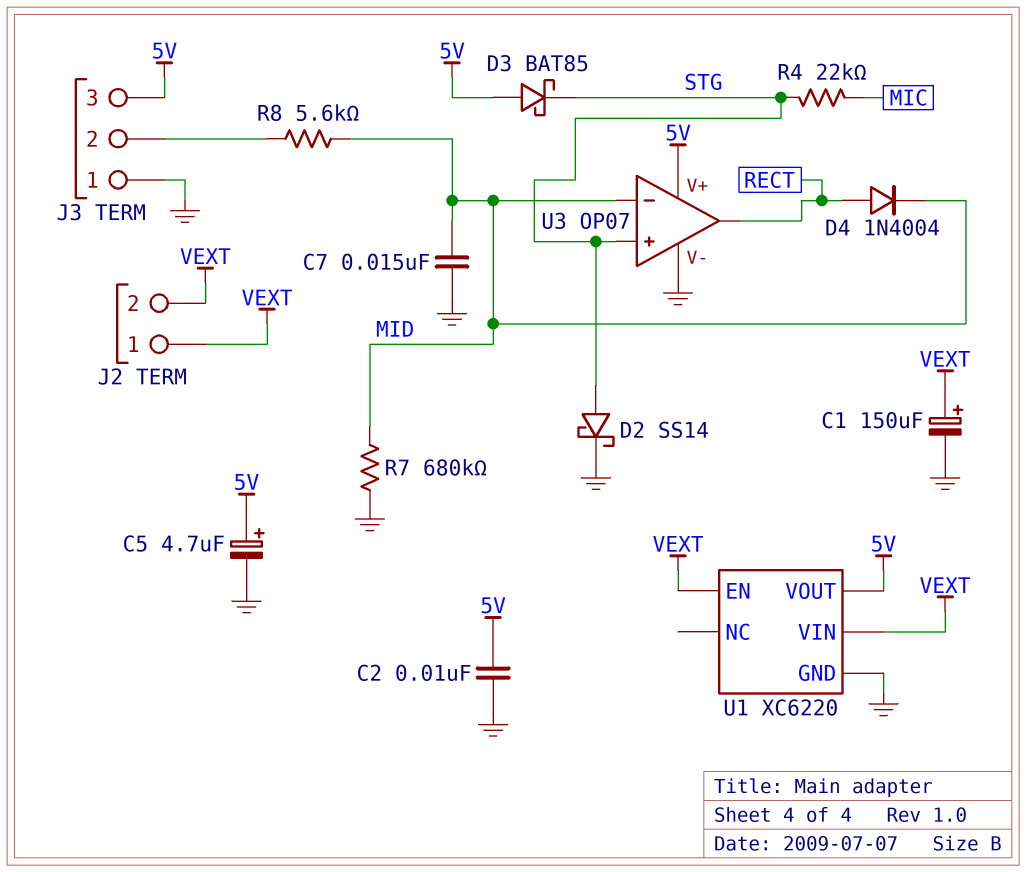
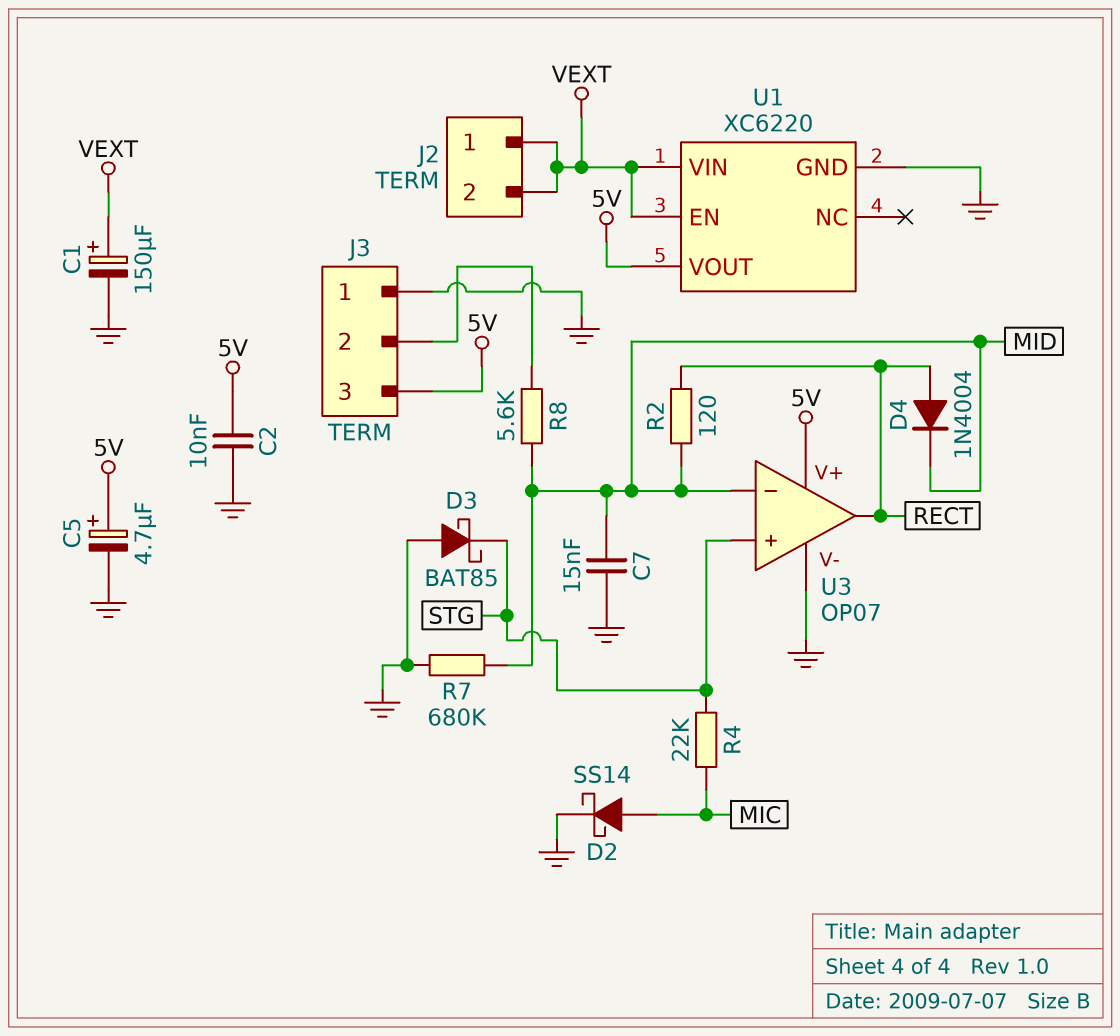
D2: schottky SS14 (A STG, K GND) -> schottky SS14 (A MIC, K GND)
D3: schottky BAT85 (A 5V, K STG) -> schottky BAT85 (A GND, K STG)
R2: none -> 120 (MID, RECT)

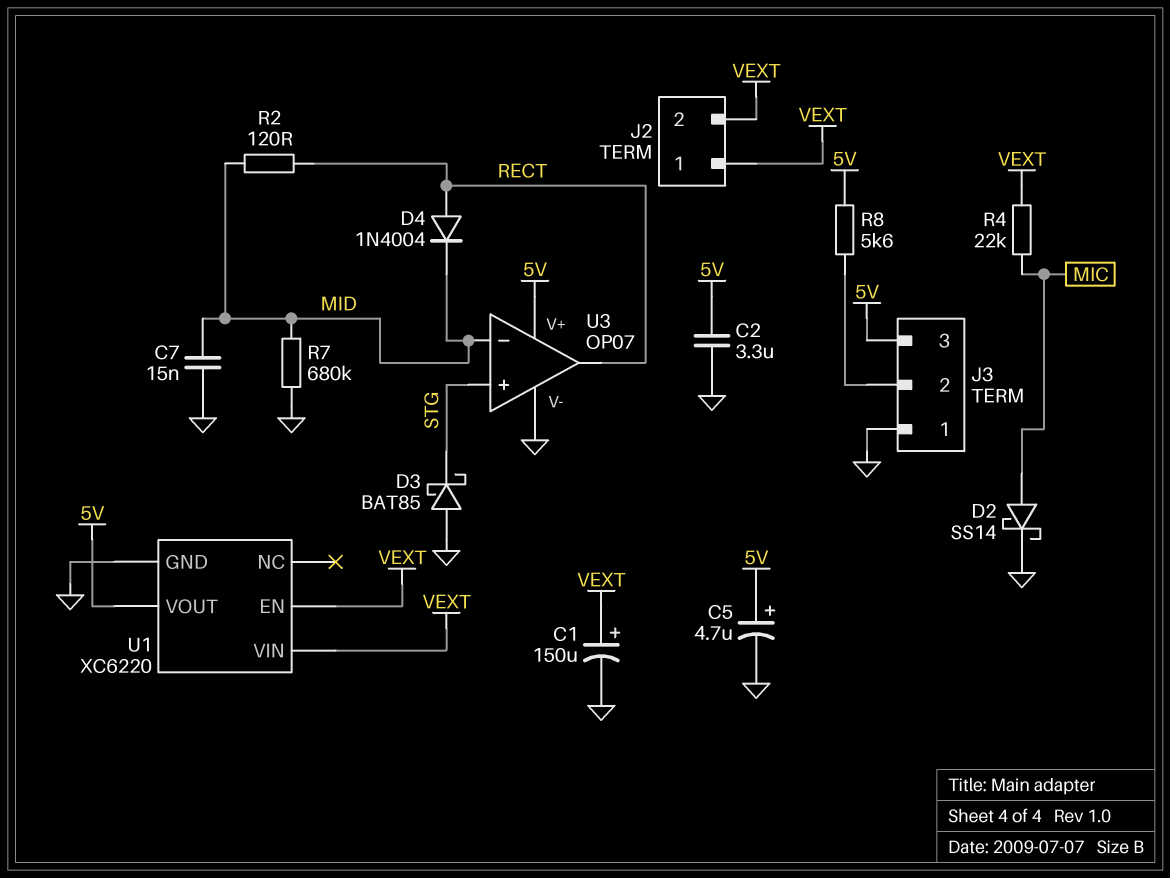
C2: 10nF (5V, GND) -> 3.3uF (5V, GND)
R4: 22k (MIC, STG) -> 22k (MIC, VEXT)
R8: 5.6k (J3/2, MID) -> 5.6k (5V, J3/2)

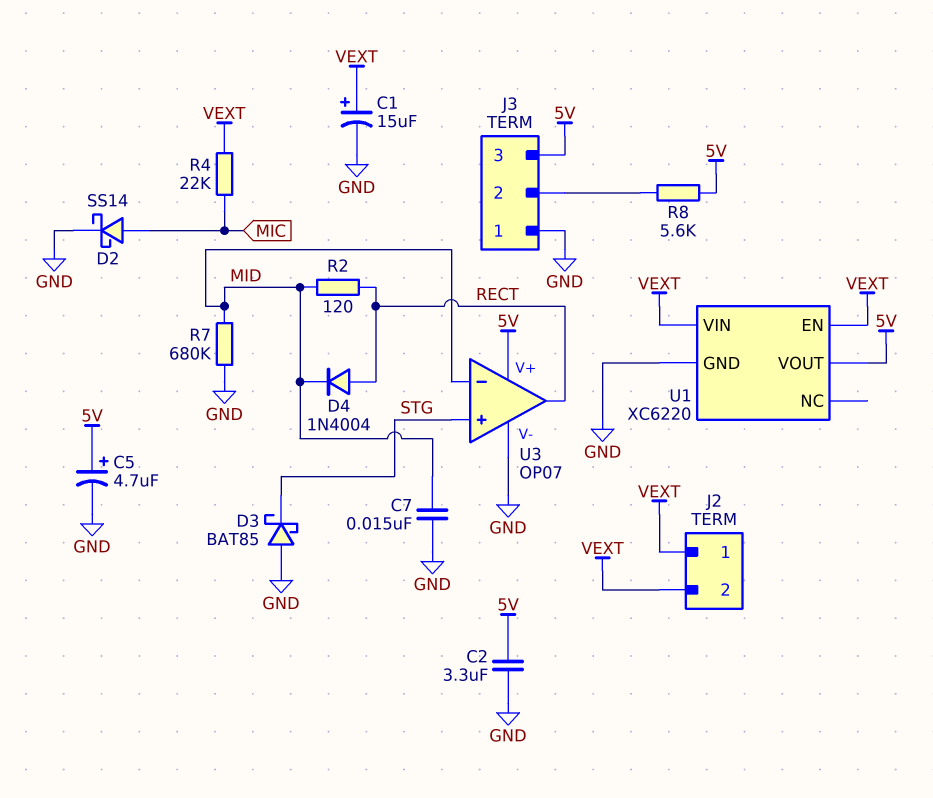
C1: 150uF (plus VEXT, minus GND) -> 15uF (plus VEXT, minus GND)

